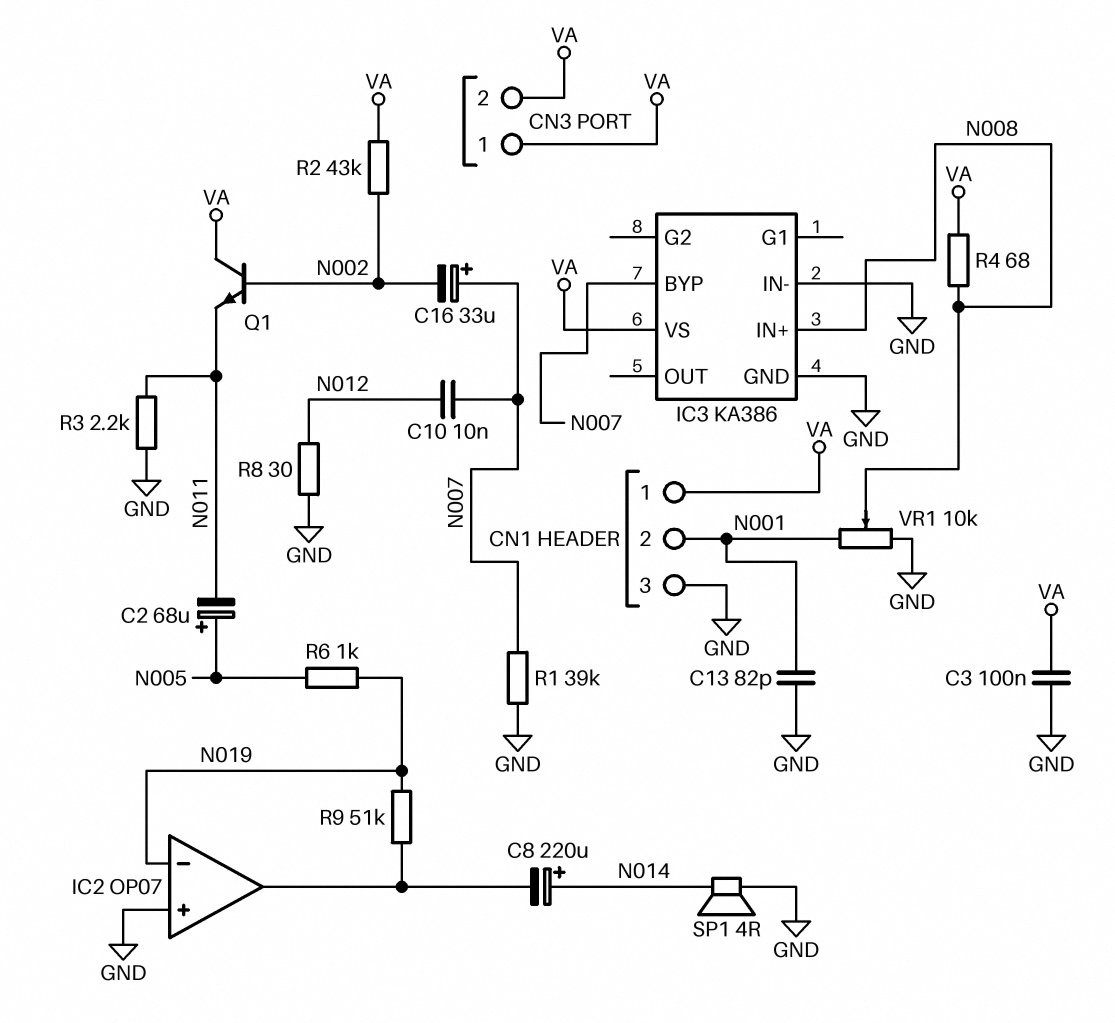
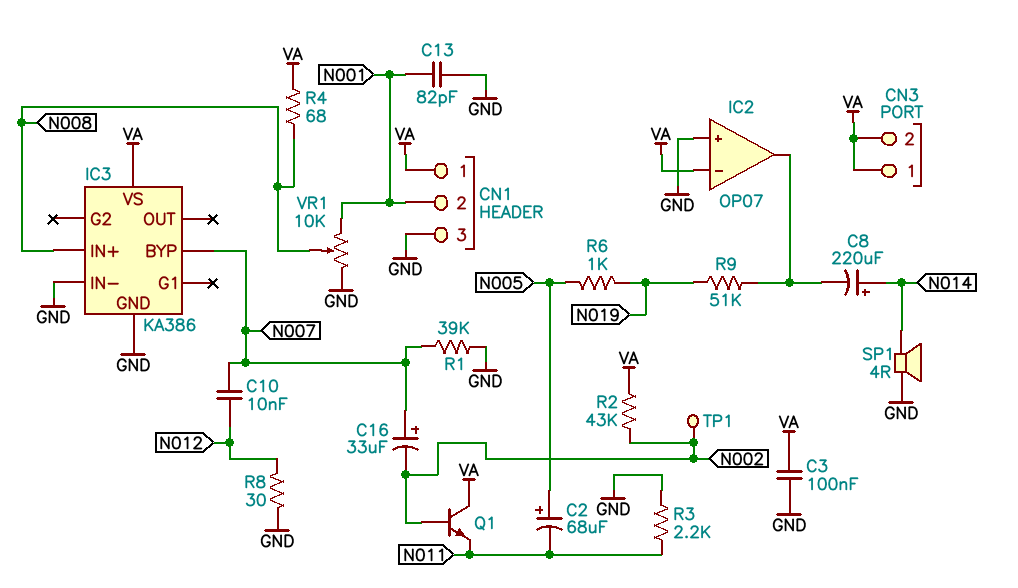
IC2 pin in-: N019 -> VA
TP1: none -> test point (N002)

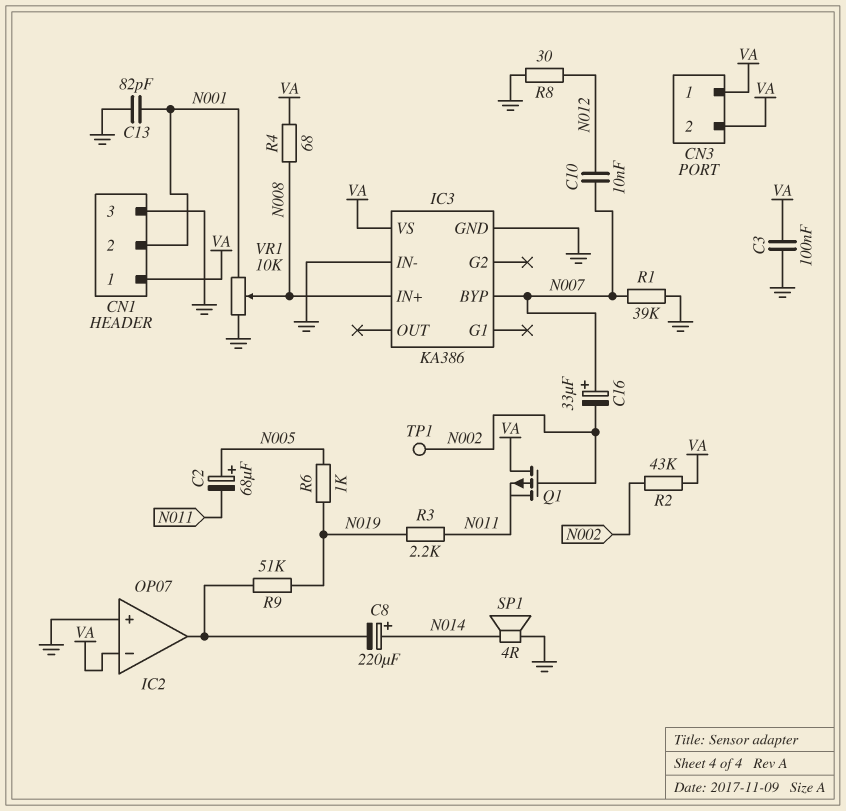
Q1: NPN (B N002, C VA, E N011) -> PMOS (G N002, D VA, S N011)
R3: 2.2k (GND, N011) -> 2.2k (N011, N019)

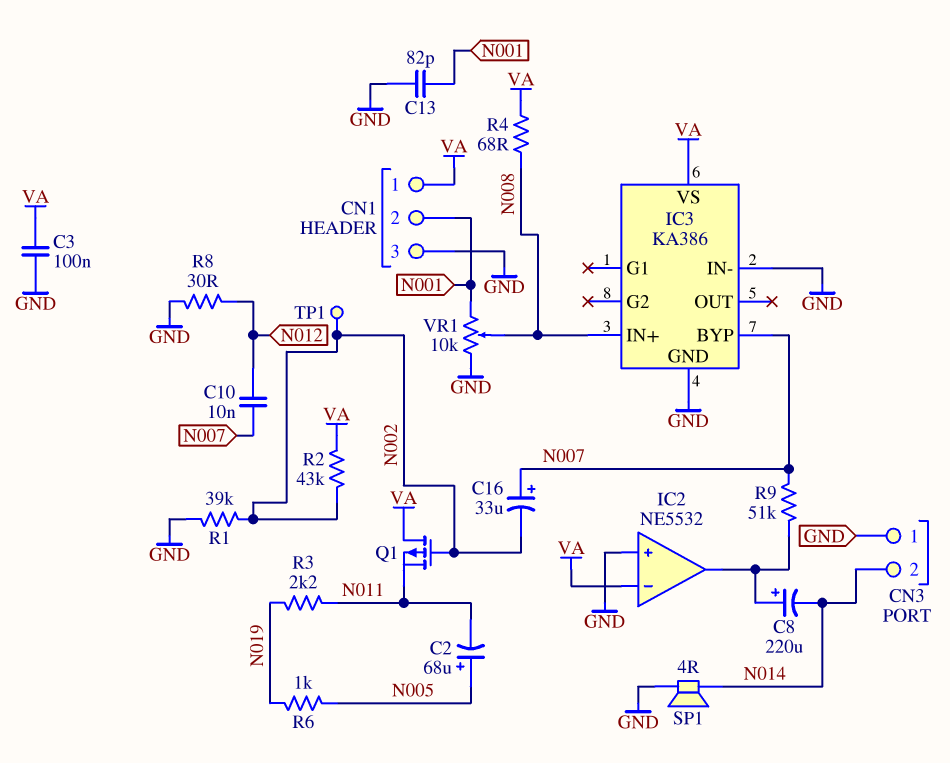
C8: 220uF (plus N014, minus IC2/out) -> 220uF (plus IC2/out, minus N014)
CN3 pin 1: VA -> GND
CN3 pin 2: VA -> N014
IC2: OP07 -> NE5532
R1: 39k (GND, N007) -> 39k (GND, N002)
R9: 51k (IC2/out, N019) -> 51k (IC2/out, N007)

